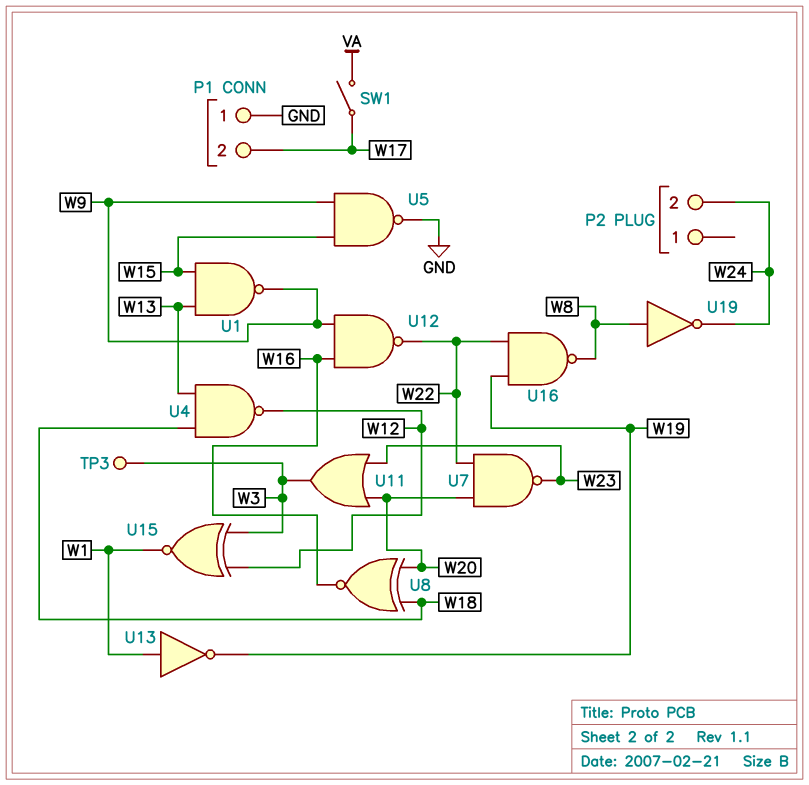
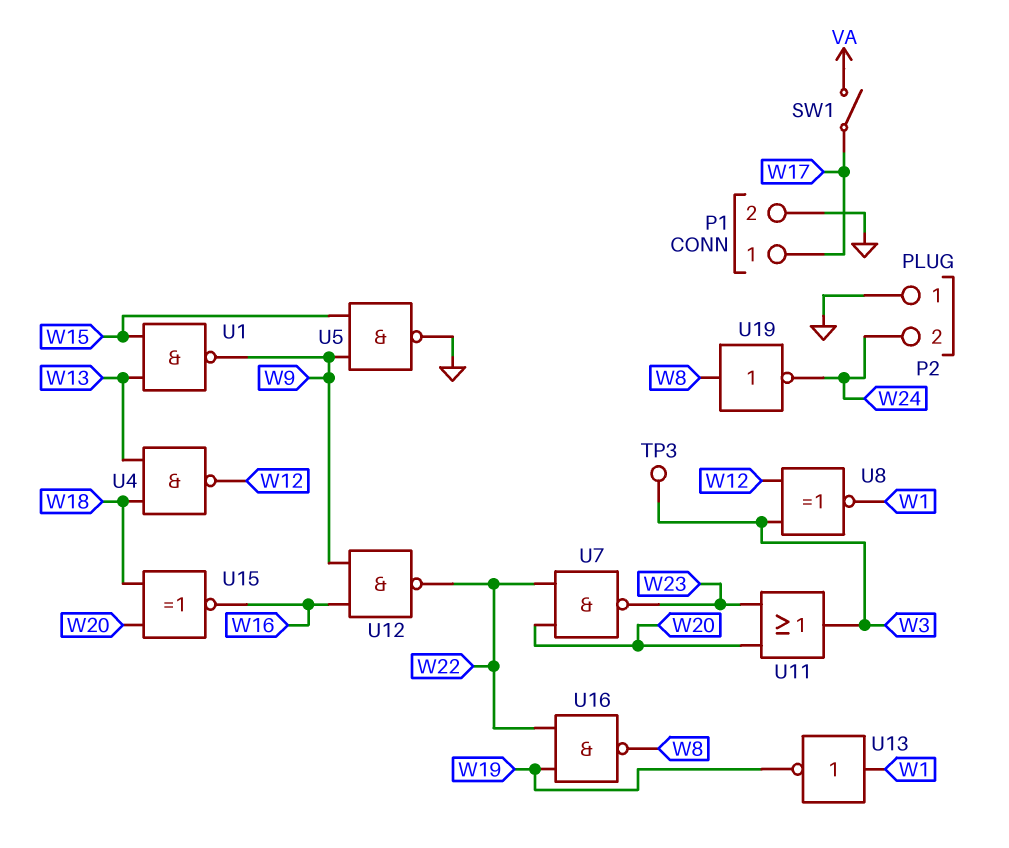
P1 pin 1: GND -> W17
P1 pin 2: W17 -> GND
P2 pin 1: none -> GND
U8: XNOR (in W18, in W20, out W16) -> XNOR (in W3, in W12, out W1)
U15: XNOR (in W3, in W12, out W1) -> XNOR (in W18, in W20, out W16)

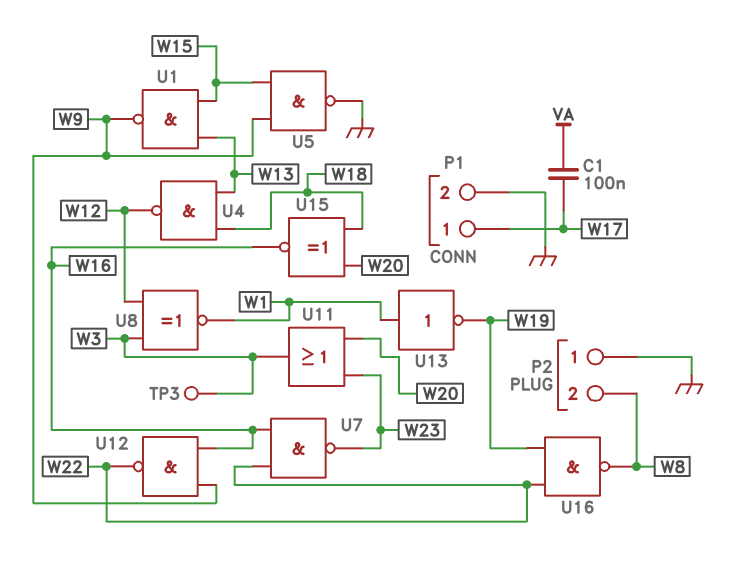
C1: none -> 100nF (VA, W17)
P2 pin 2: W24 -> W8
SW1: switch (VA, W17) -> none
U7: NAND (in W20, in W22, out W23) -> NAND (in W16, in W22, out W23)
U19: NOT (in W8, out W24) -> none

